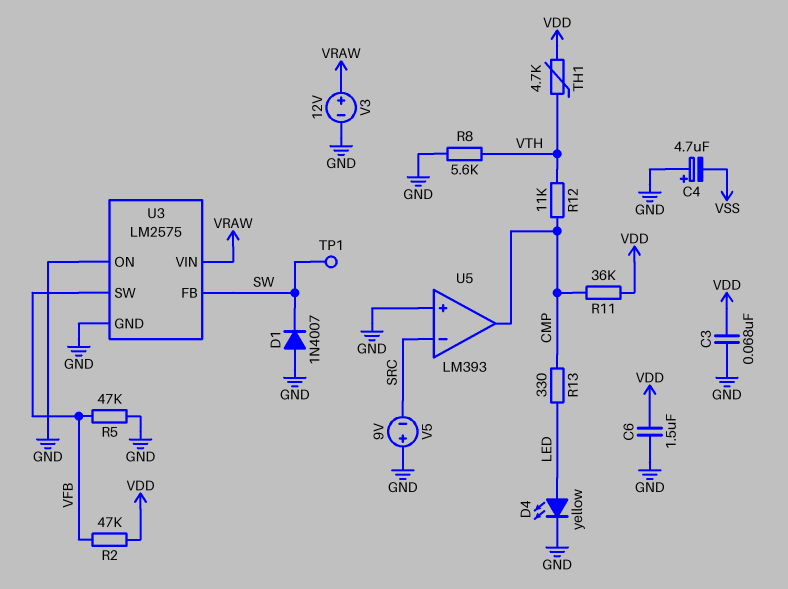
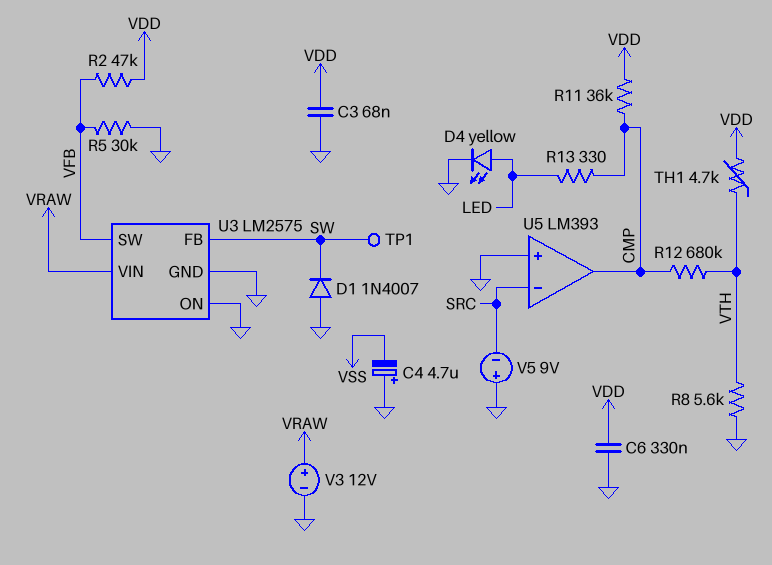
C6: 1.5uF (GND, VDD) -> 330nF (GND, VDD)
R5: 47k (GND, VFB) -> 30k (GND, VFB)
R12: 11k (CMP, VTH) -> 680k (CMP, VTH)

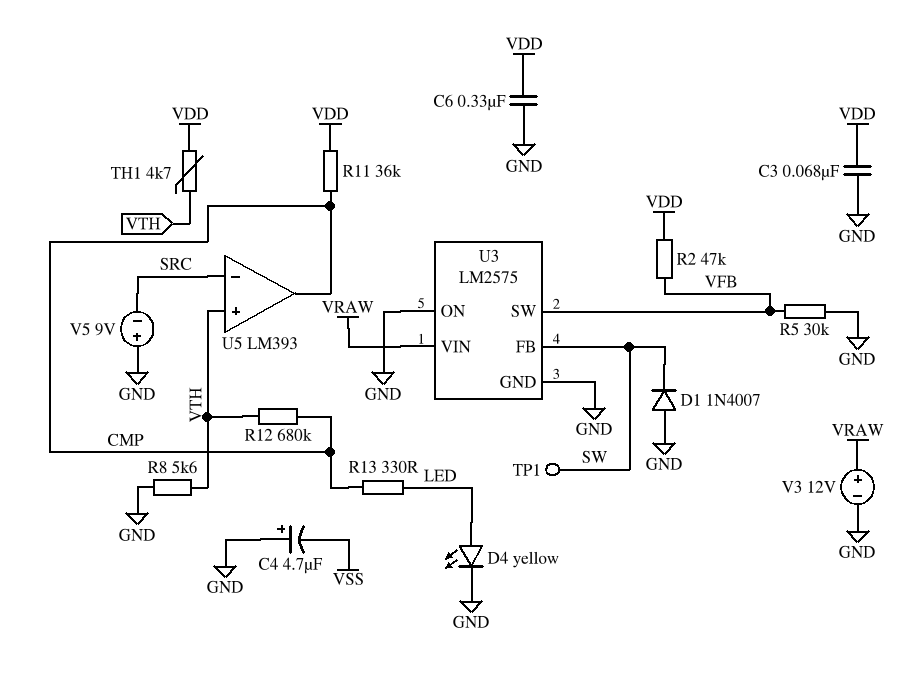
U5 pin in+: GND -> VTH

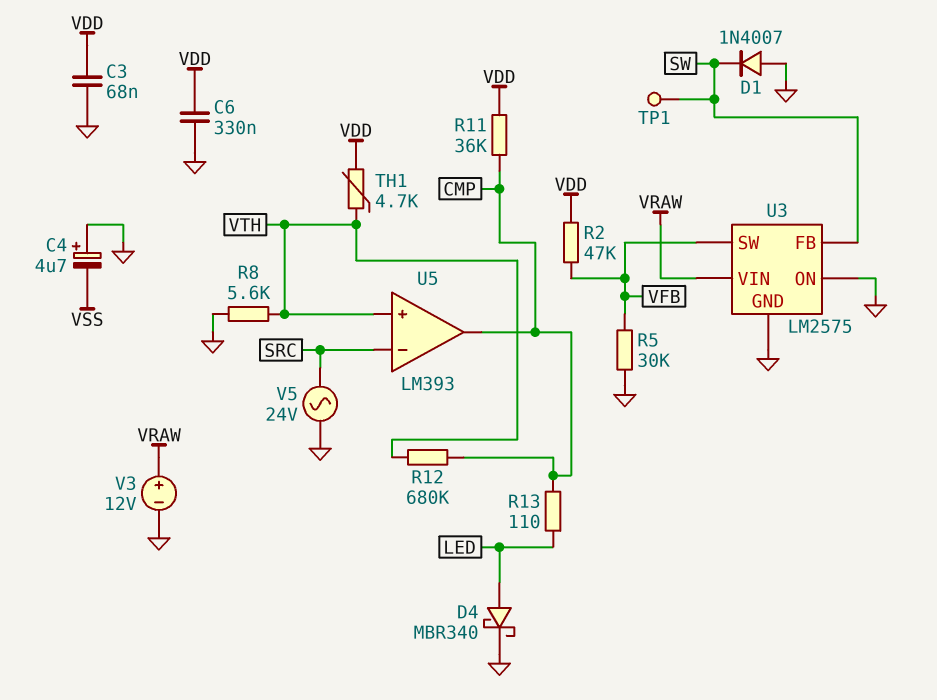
D4: LED yellow (A LED, K GND) -> schottky MBR340 (A LED, K GND)
R13: 330 (CMP, LED) -> 110 (CMP, LED)
V5: 9V (plus GND, minus SRC) -> AC 24V (GND, SRC)

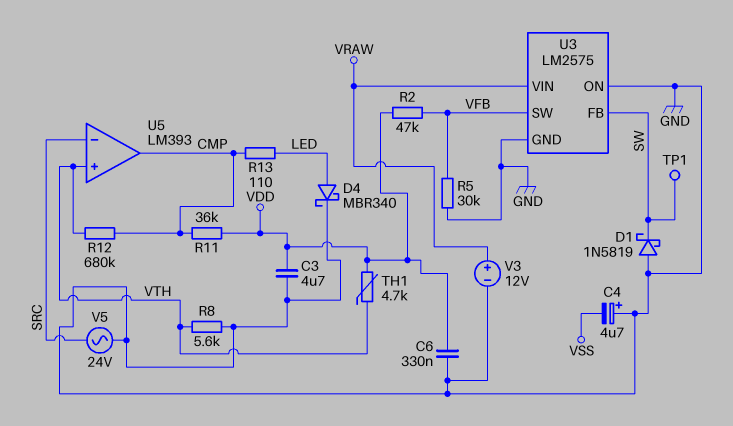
C3: 68nF (GND, VDD) -> 4.7uF (GND, VDD)
D1: diode 1N4007 (A GND, K SW) -> schottky 1N5819 (A GND, K SW)

